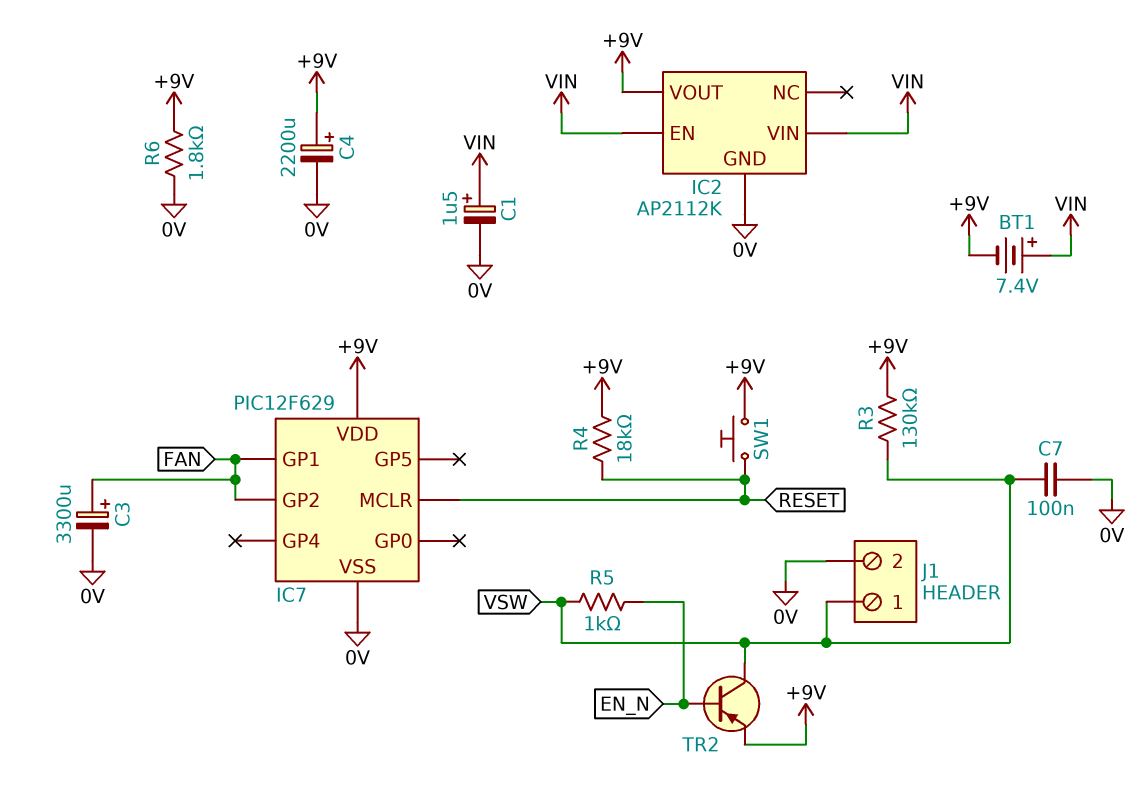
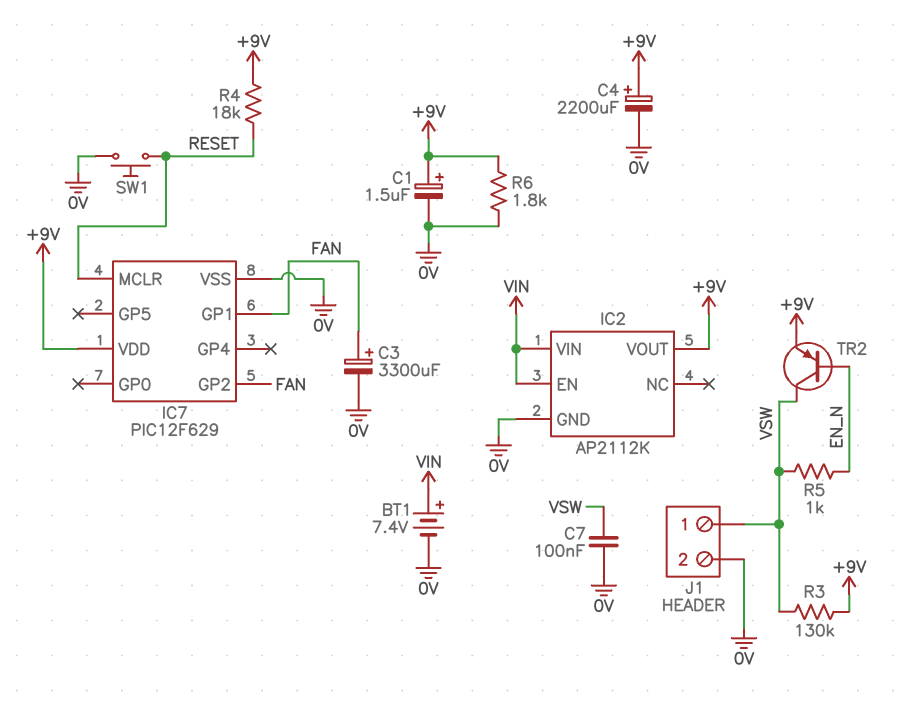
BT1: 7.4V (plus VIN, minus +9V) -> 7.4V (plus VIN, minus 0V)
C1: 1.5uF (plus VIN, minus 0V) -> 1.5uF (plus +9V, minus 0V)
SW1: button (+9V, RESET) -> button (0V, RESET)

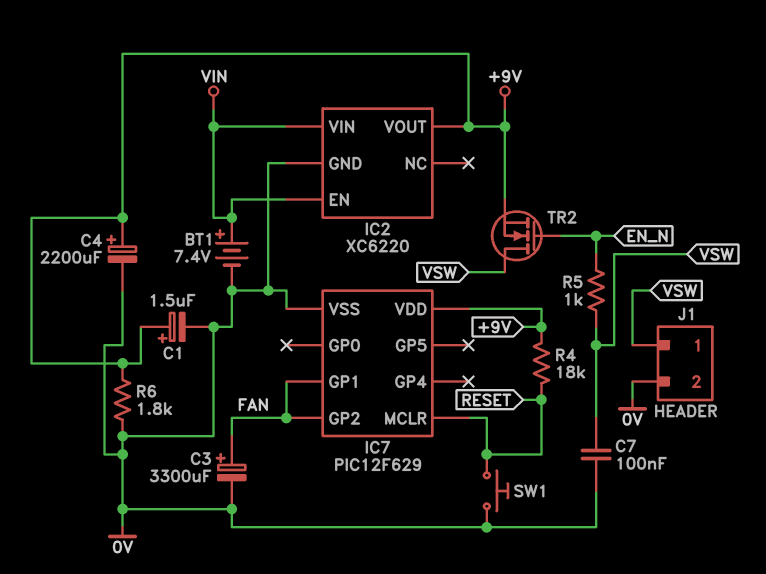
IC2: AP2112K -> XC6220
R3: 130k (+9V, VSW) -> none
TR2: PNP (B EN_N, C VSW, E +9V) -> NMOS (G EN_N, D VSW, S +9V)

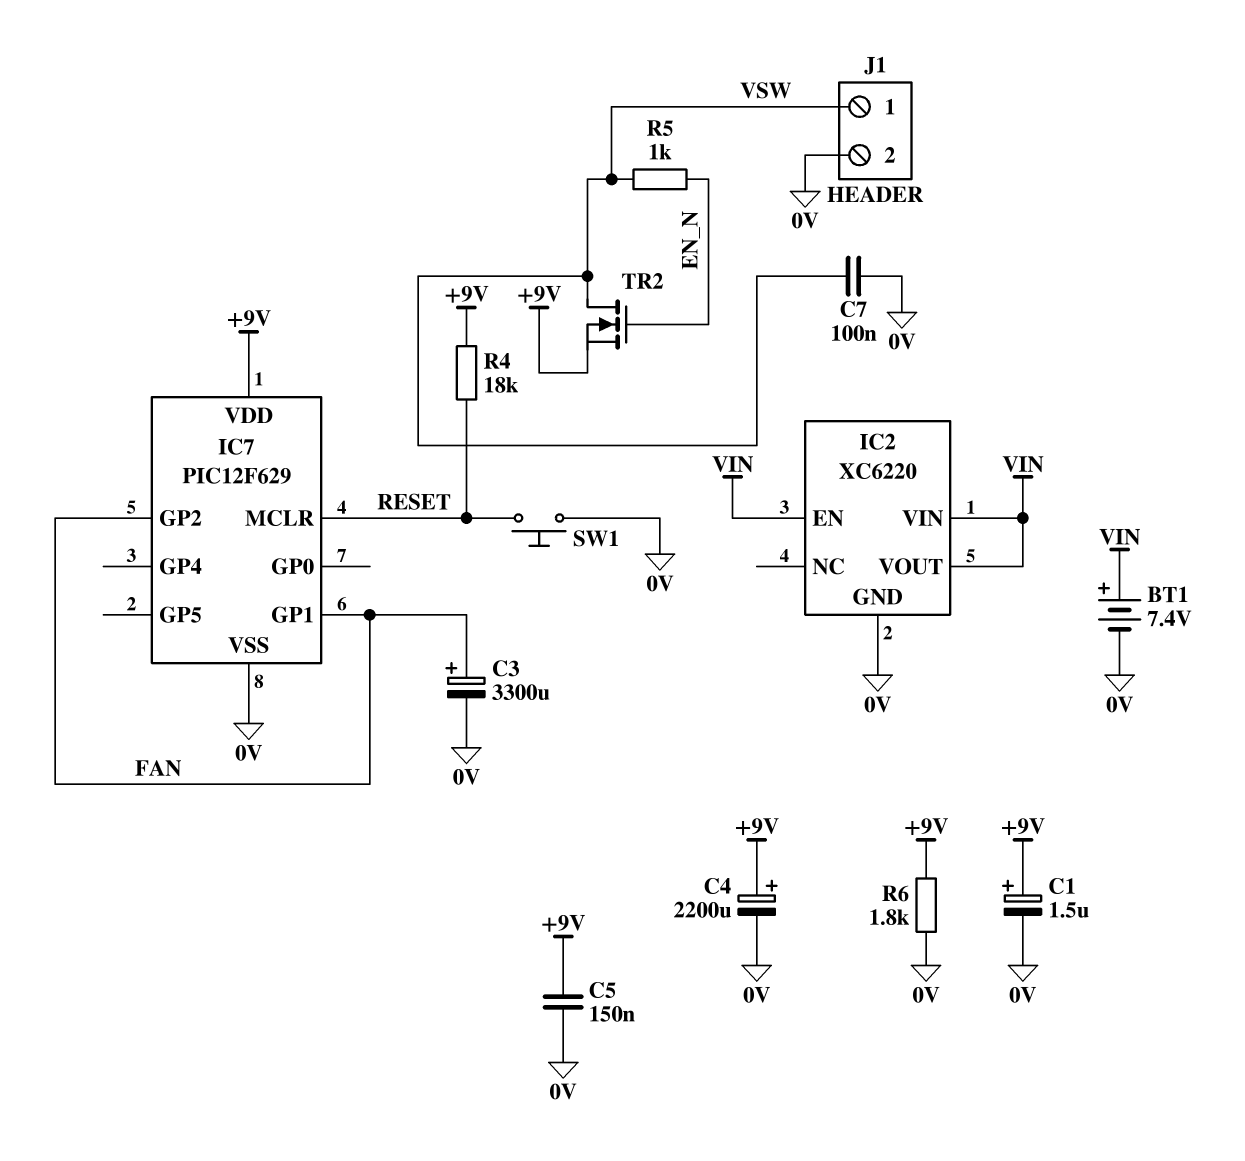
C5: none -> 150nF (+9V, 0V)
IC2 pin VOUT: +9V -> VIN

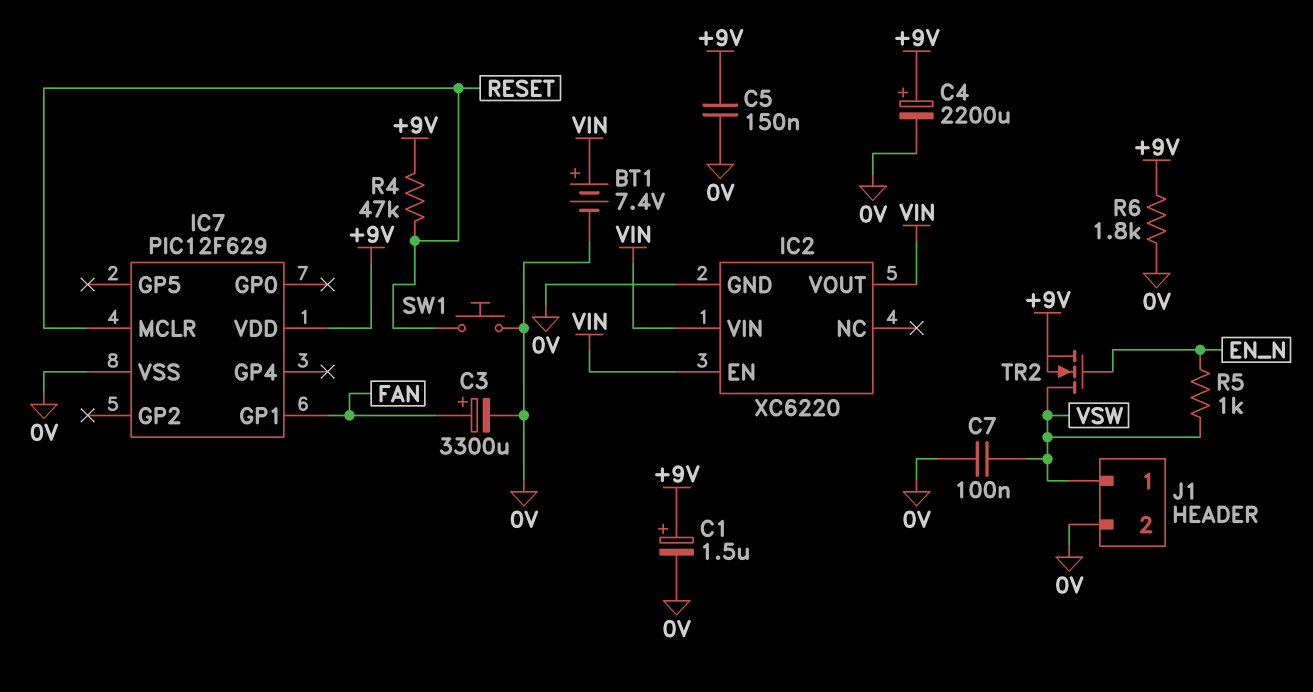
IC7 pin GP2: FAN -> none
R4: 18k (+9V, RESET) -> 47k (+9V, RESET)

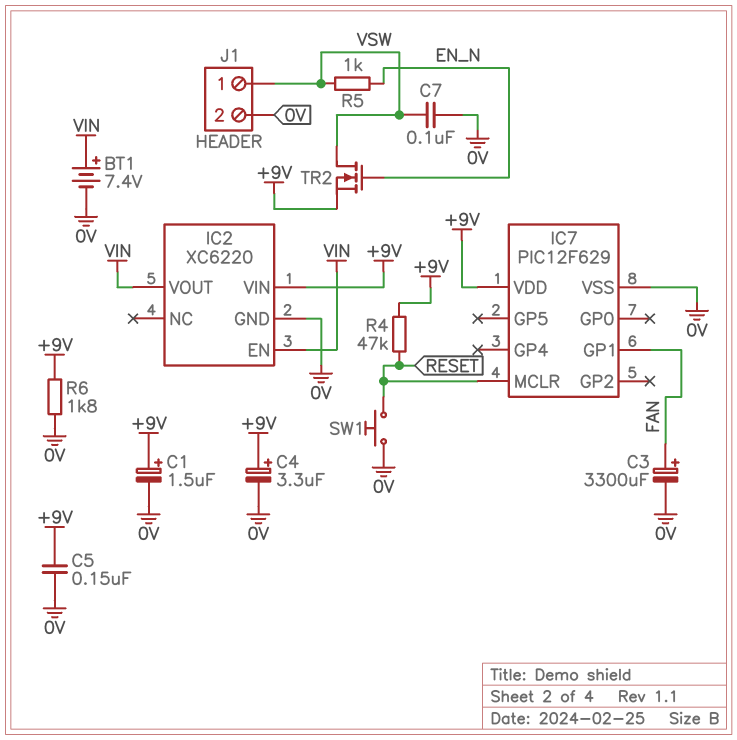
C4: 2200uF (plus +9V, minus 0V) -> 3.3uF (plus +9V, minus 0V)
IC2 pin VIN: VIN -> +9V

